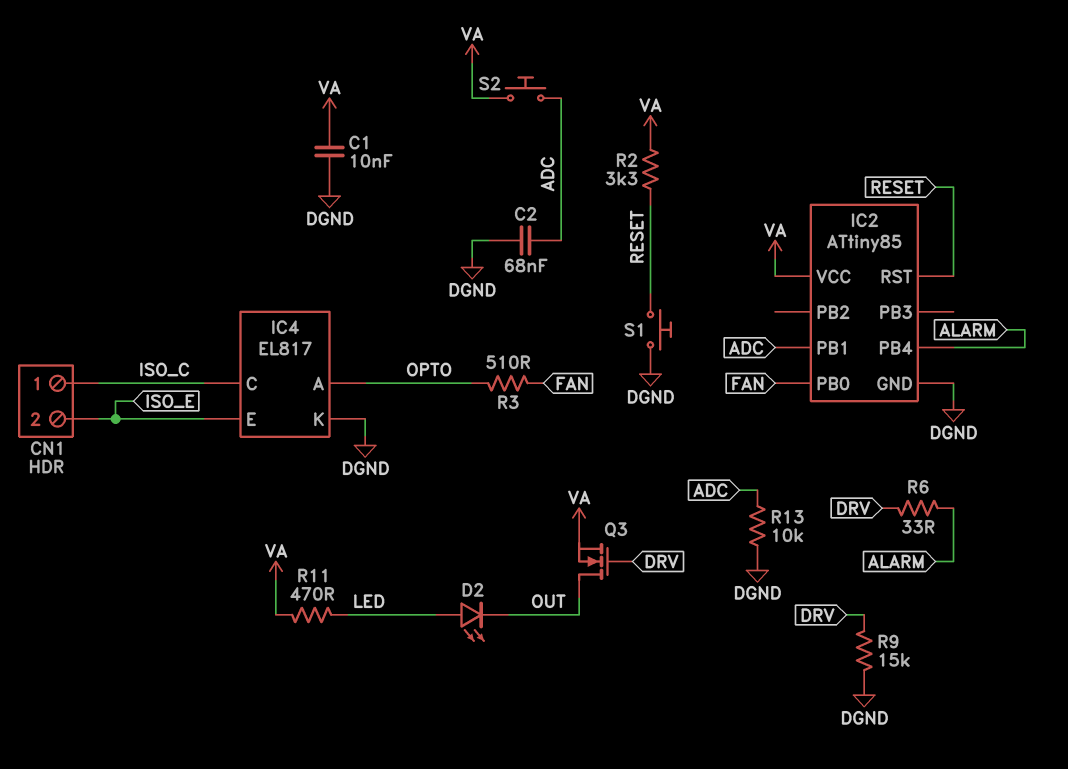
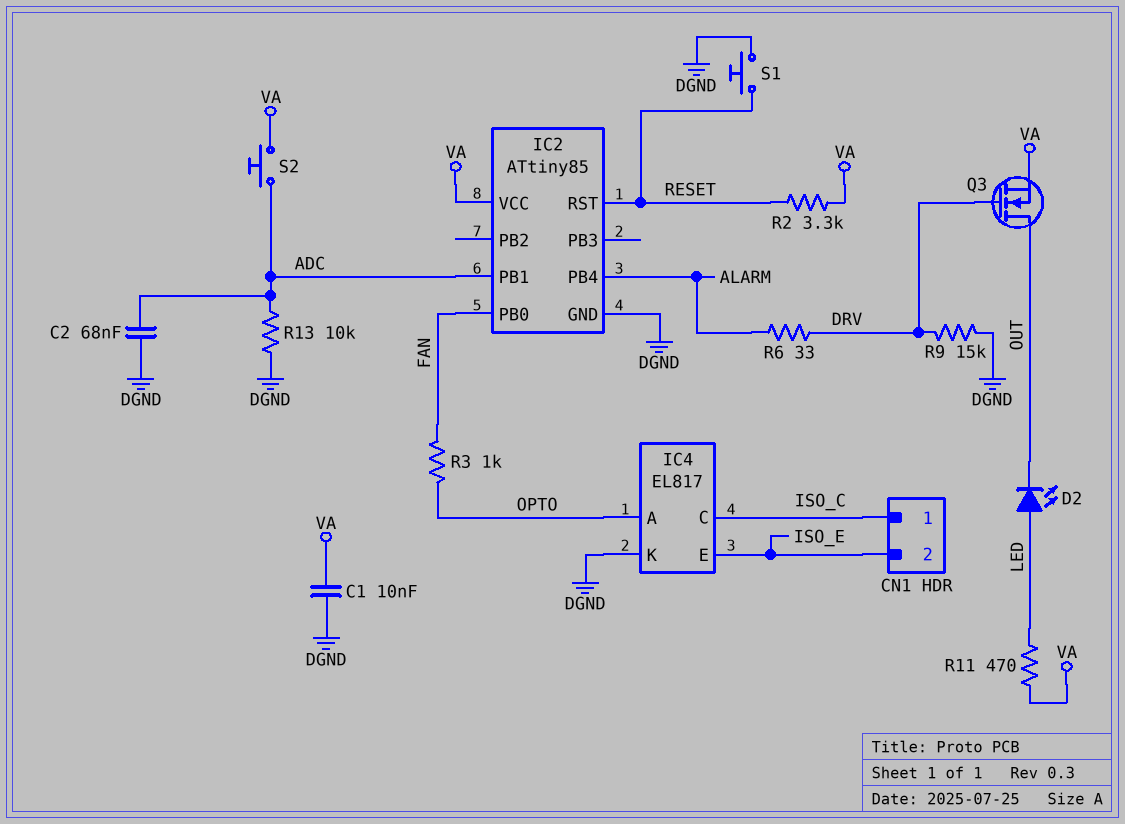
R3: 510 (FAN, OPTO) -> 1k (FAN, OPTO)

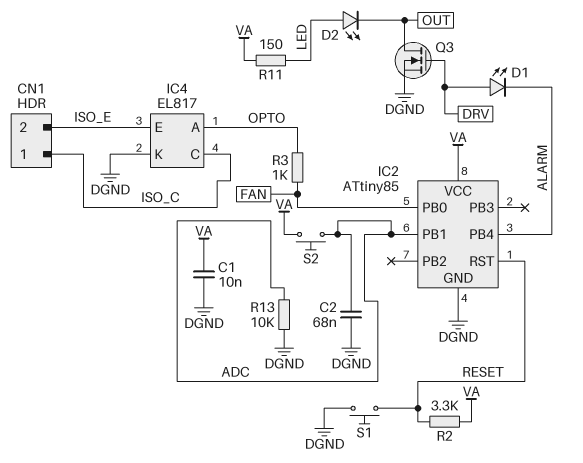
D1: none -> LED (A DRV, K ALARM)
Q3: NMOS (G DRV, D OUT, S VA) -> NMOS (G DRV, D OUT, S DGND)
R6: 33 (ALARM, DRV) -> none
R9: 15k (DGND, DRV) -> none
R11: 470 (LED, VA) -> 150 (LED, VA)

